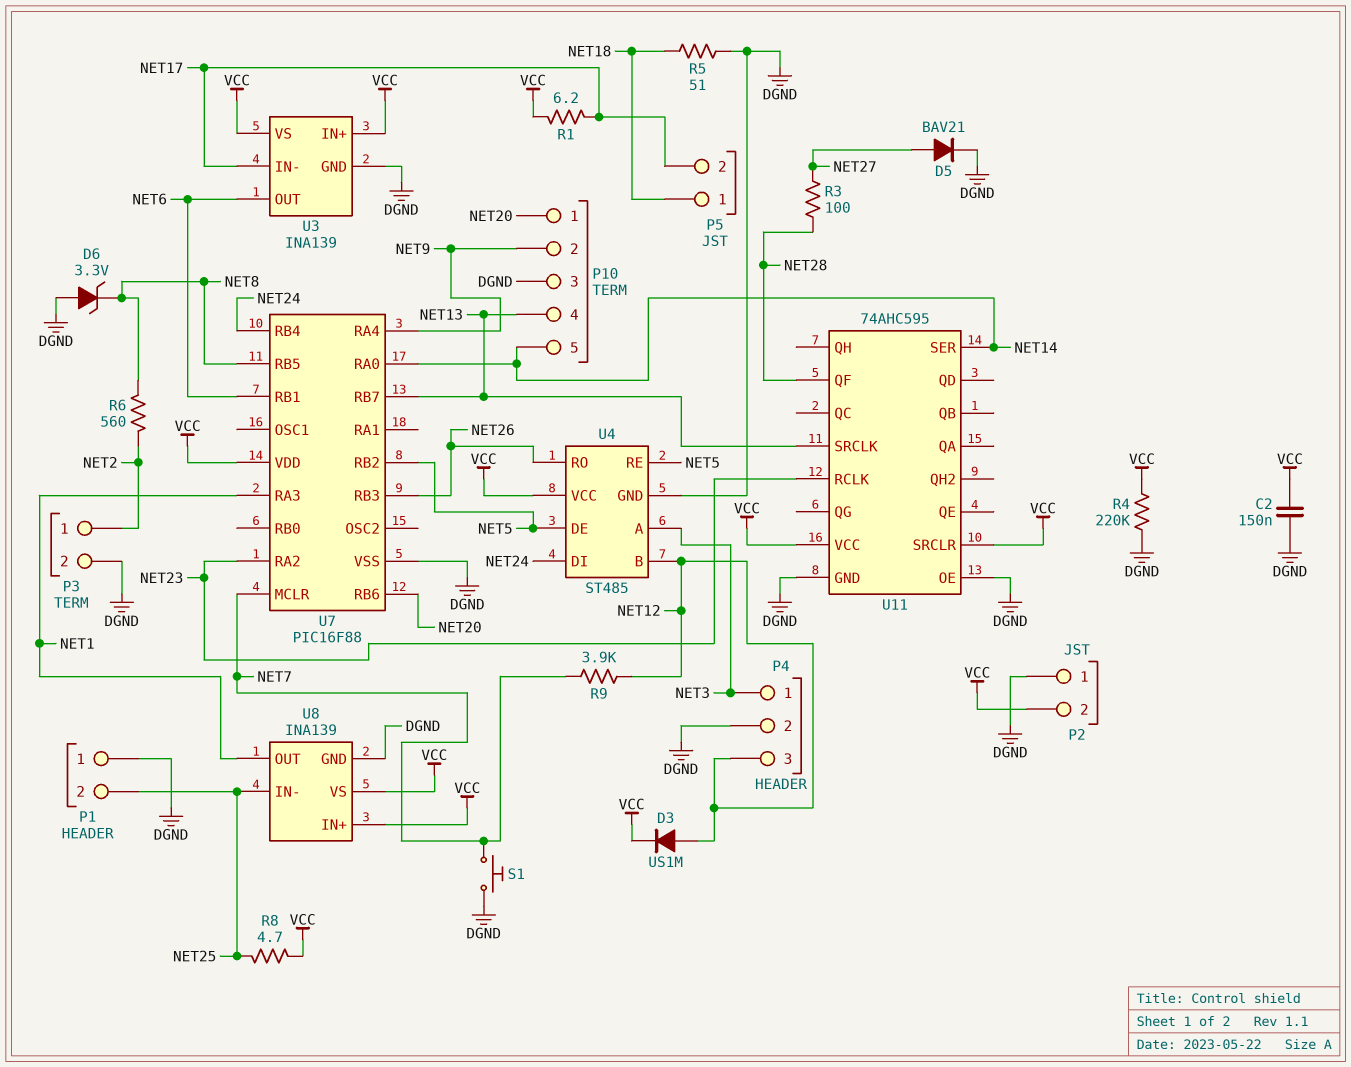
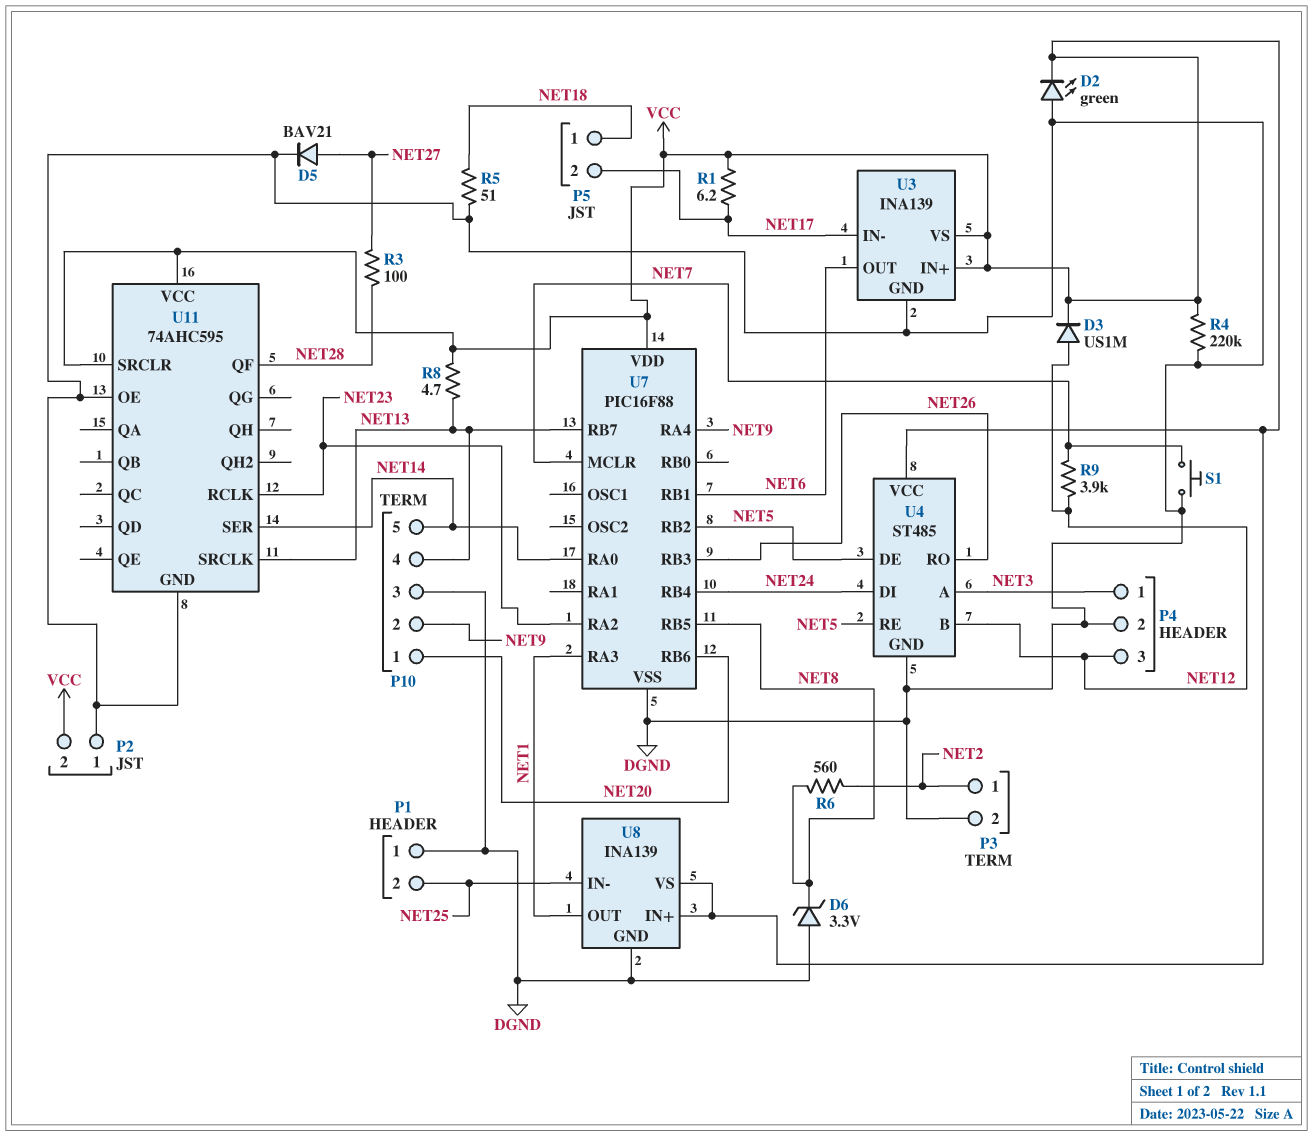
C2: 150nF (DGND, VCC) -> none
D2: none -> LED green (A DGND, K VCC)
R8: 4.7 (NET25, VCC) -> 4.7 (NET13, VCC)

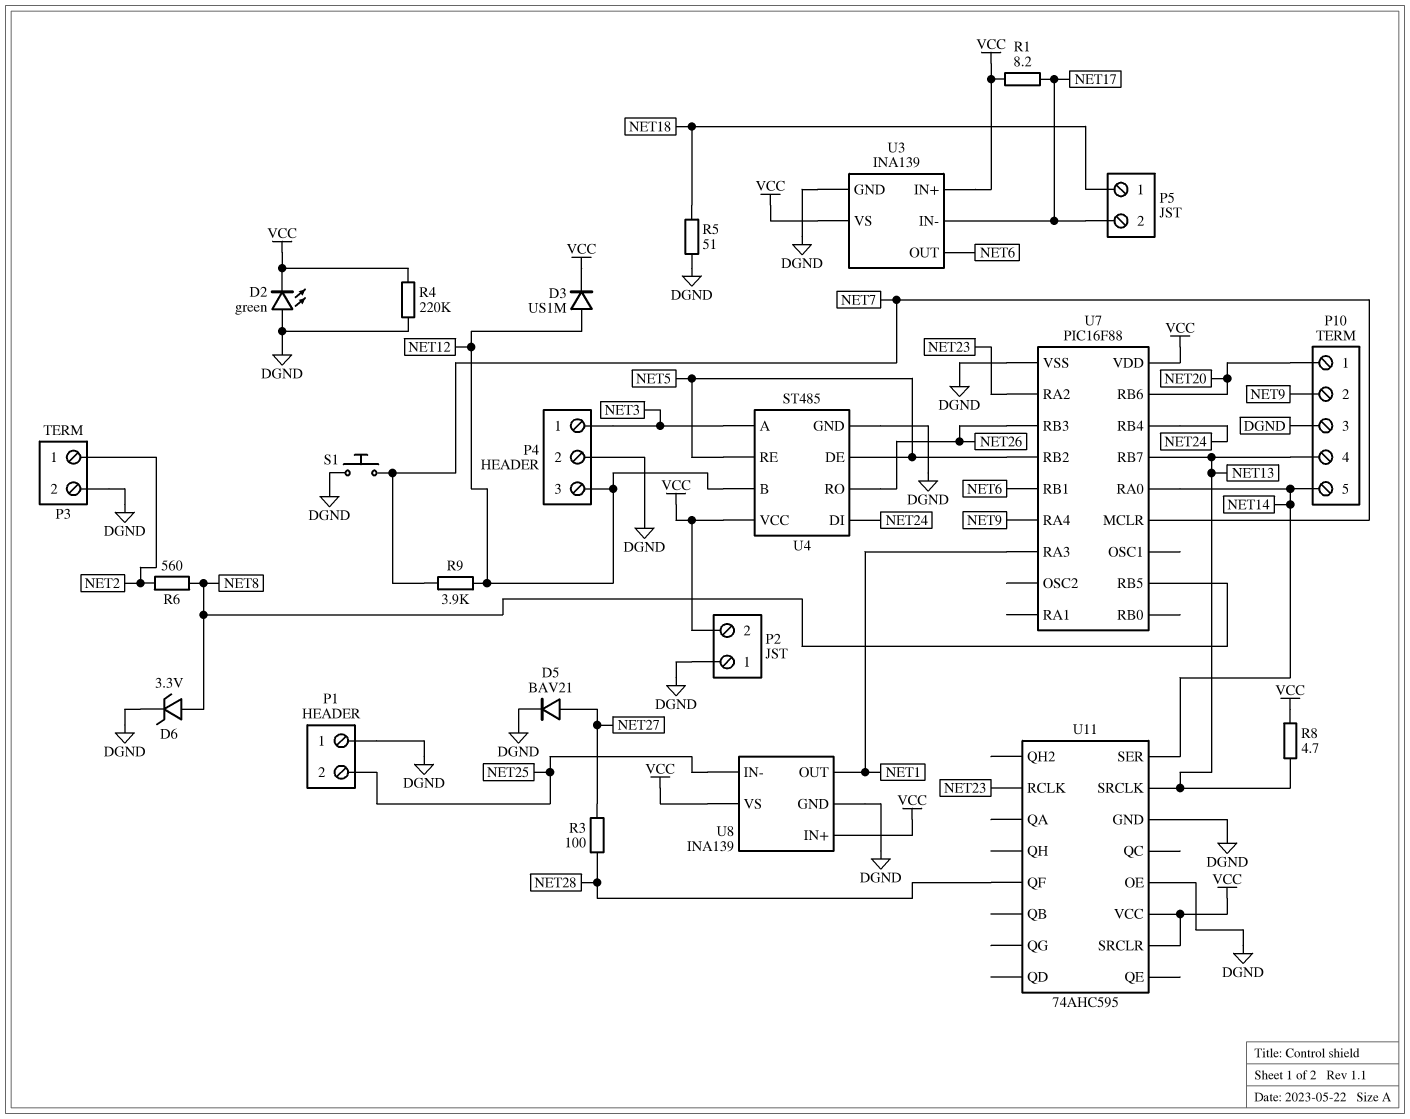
D6: zener 3.3V (A DGND, K NET8) -> zener 3.3V (A NET8, K DGND)
R1: 6.2 (NET17, VCC) -> 8.2 (NET17, VCC)

